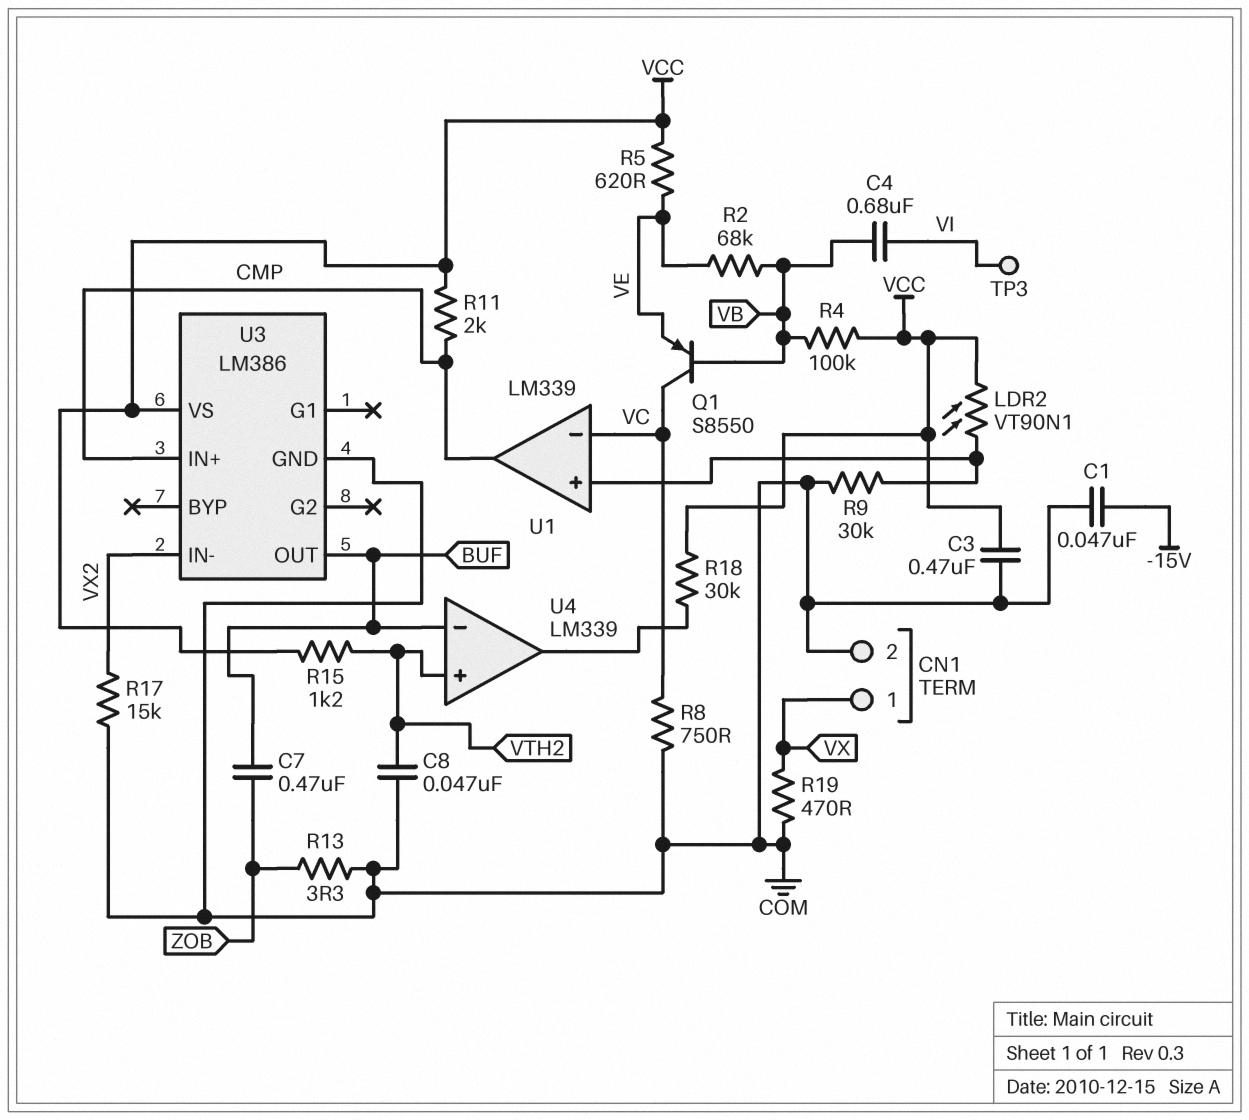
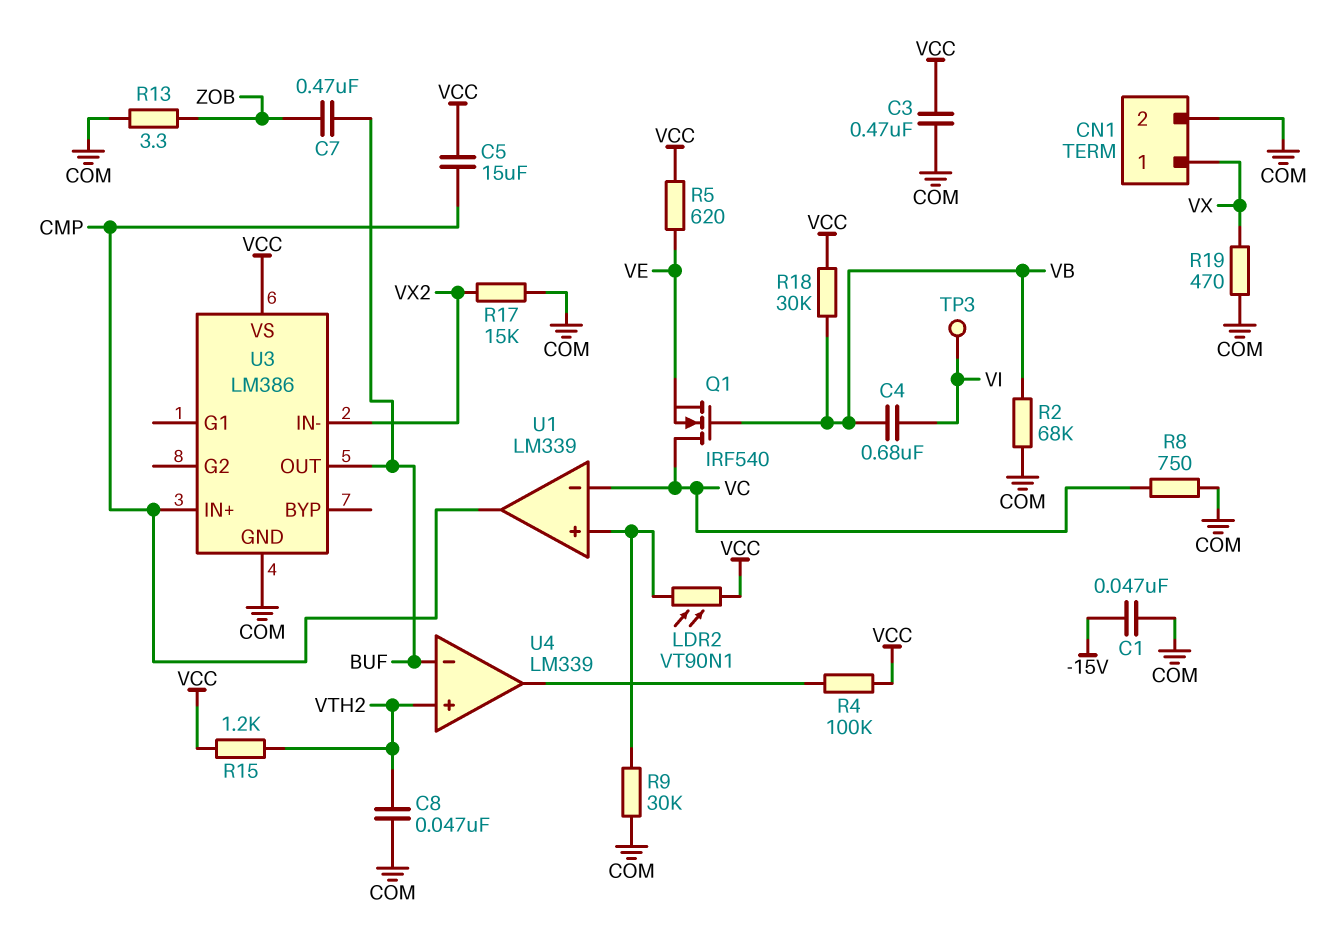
C5: none -> 15uF (CMP, VCC)
Q1: PNP S8550 (B VB, C VC, E VE) -> NMOS IRF540 (G VB, D VC, S VE)
R2: 68k (VB, VE) -> 68k (COM, VB)
R4: 100k (VB, VCC) -> 100k (U4/out, VCC)
R11: 2k (CMP, VCC) -> none
R18: 30k (U4/out, VCC) -> 30k (VB, VCC)

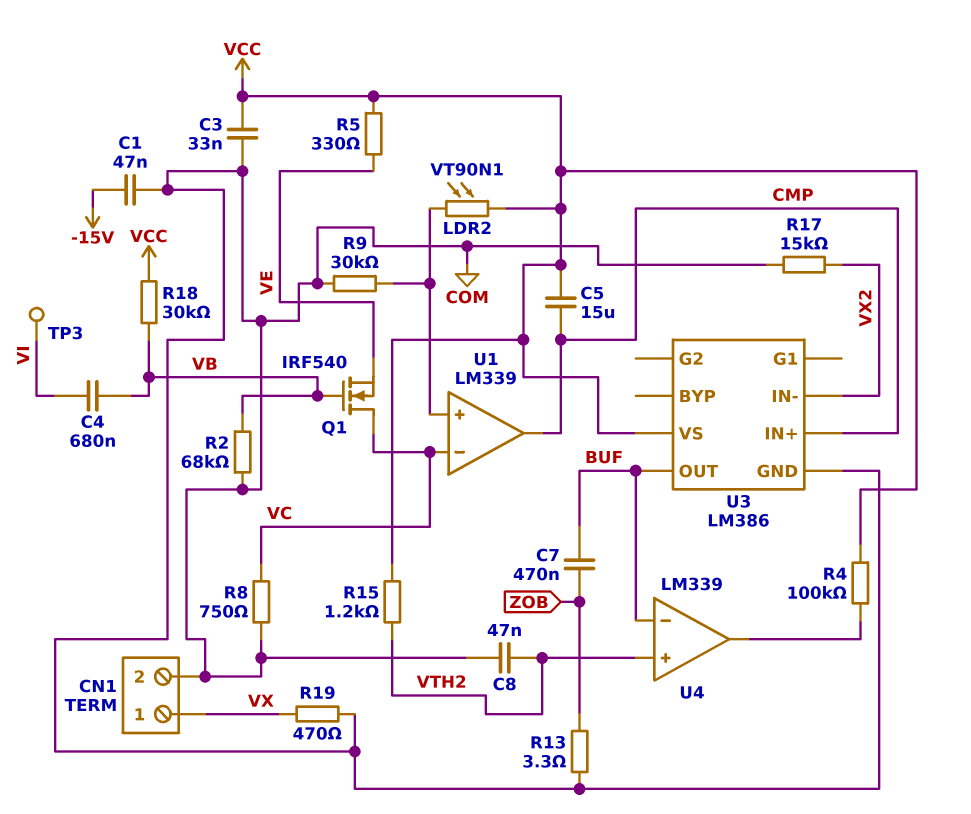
C3: 470nF (COM, VCC) -> 33nF (COM, VCC)
R5: 620 (VCC, VE) -> 330 (VCC, VE)

